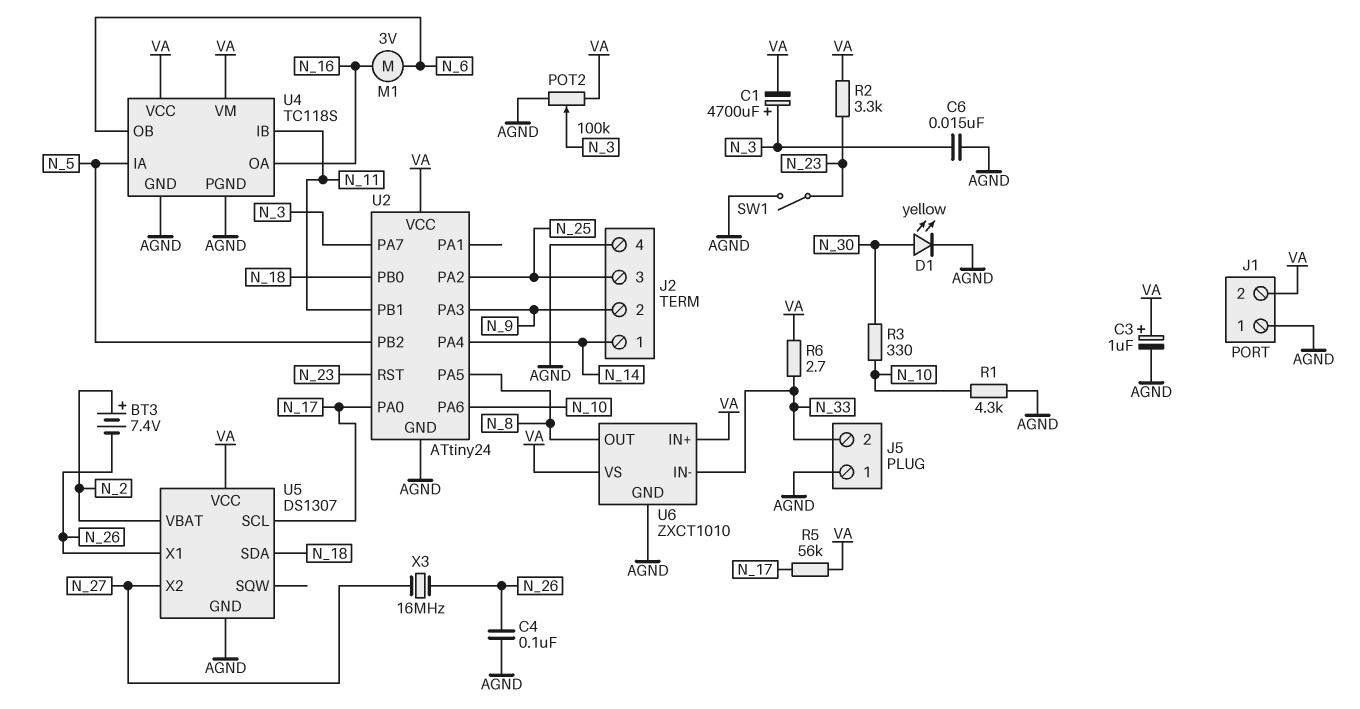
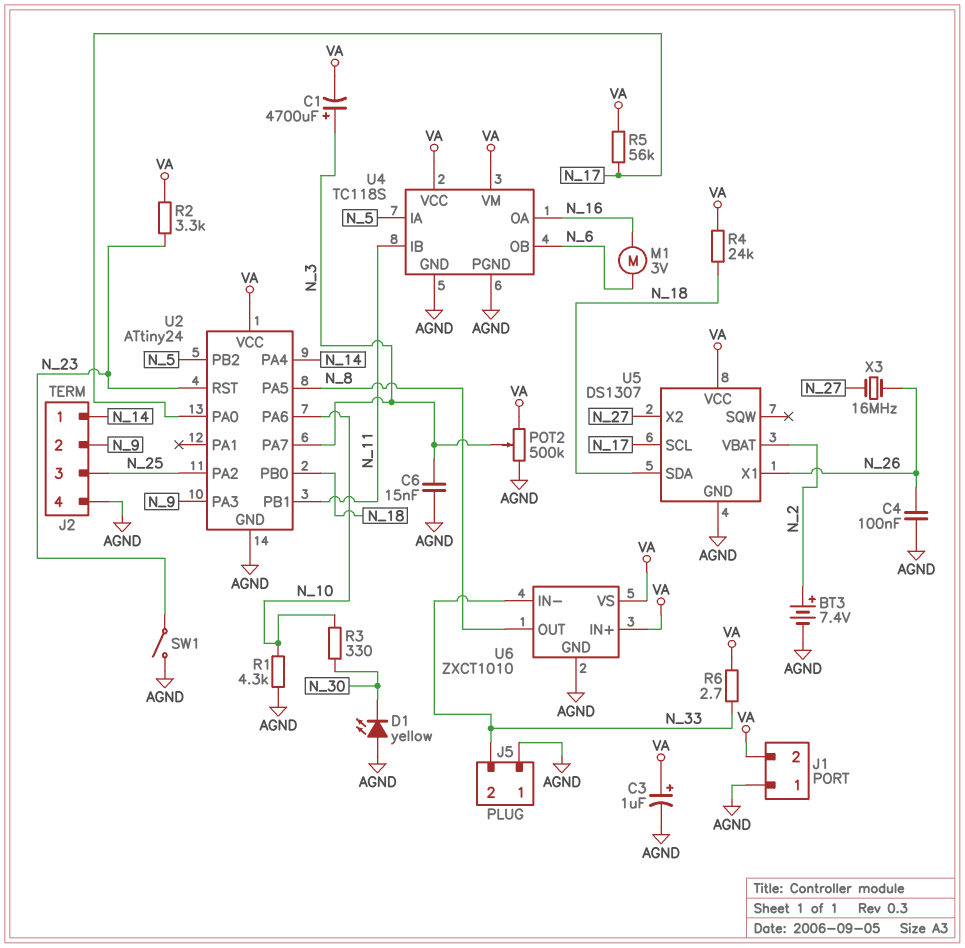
BT3: 7.4V (plus N_2, minus N_26) -> 7.4V (plus N_2, minus AGND)
D1: LED yellow (A N_30, K AGND) -> LED yellow (A AGND, K N_30)
POT2: 100k (AGND, VA, wiper N_3) -> 500k (AGND, VA, wiper N_3)
R4: none -> 24k (N_18, VA)

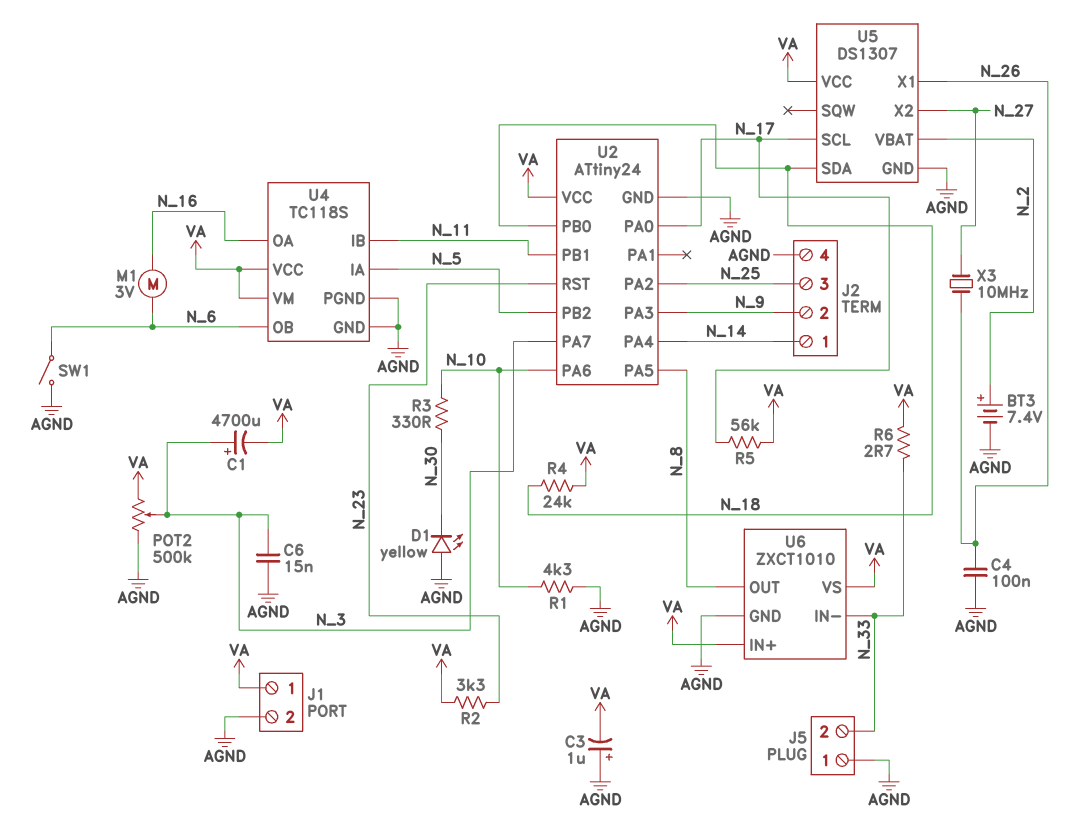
C3: 1uF (plus VA, minus AGND) -> 1uF (plus AGND, minus VA)
J1 pin 1: AGND -> VA
J1 pin 2: VA -> AGND
SW1: switch (AGND, N_23) -> switch (AGND, N_6)
X3: 16MHz (N_26, N_27) -> 10MHz (N_26, N_27)

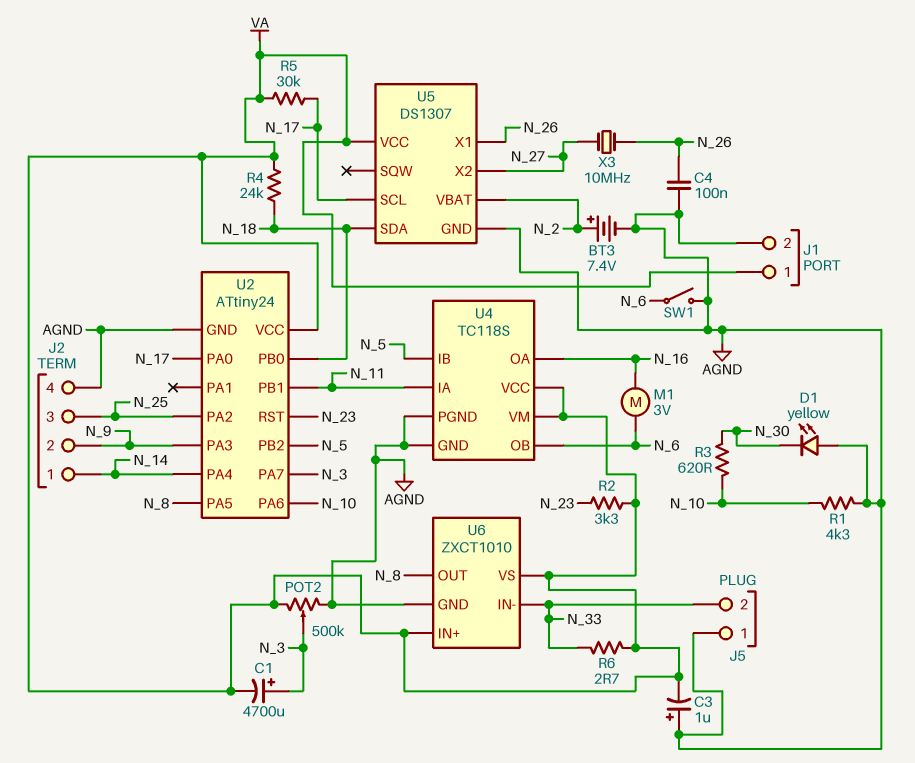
C6: 15nF (AGND, N_3) -> none
R3: 330 (N_10, N_30) -> 620 (N_10, N_30)
R5: 56k (N_17, VA) -> 30k (N_17, VA)
U4 pin IA: N_5 -> N_11
U4 pin IB: N_11 -> N_5

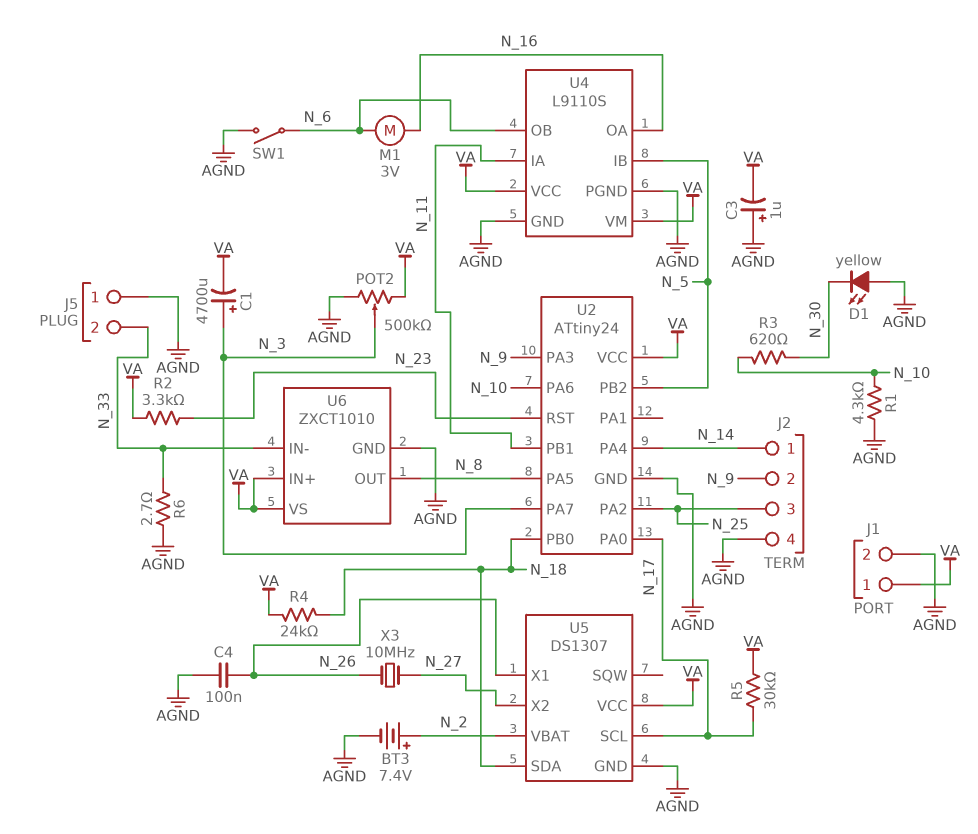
R6: 2.7 (N_33, VA) -> 2.7 (AGND, N_33)
U4: TC118S -> L9110S

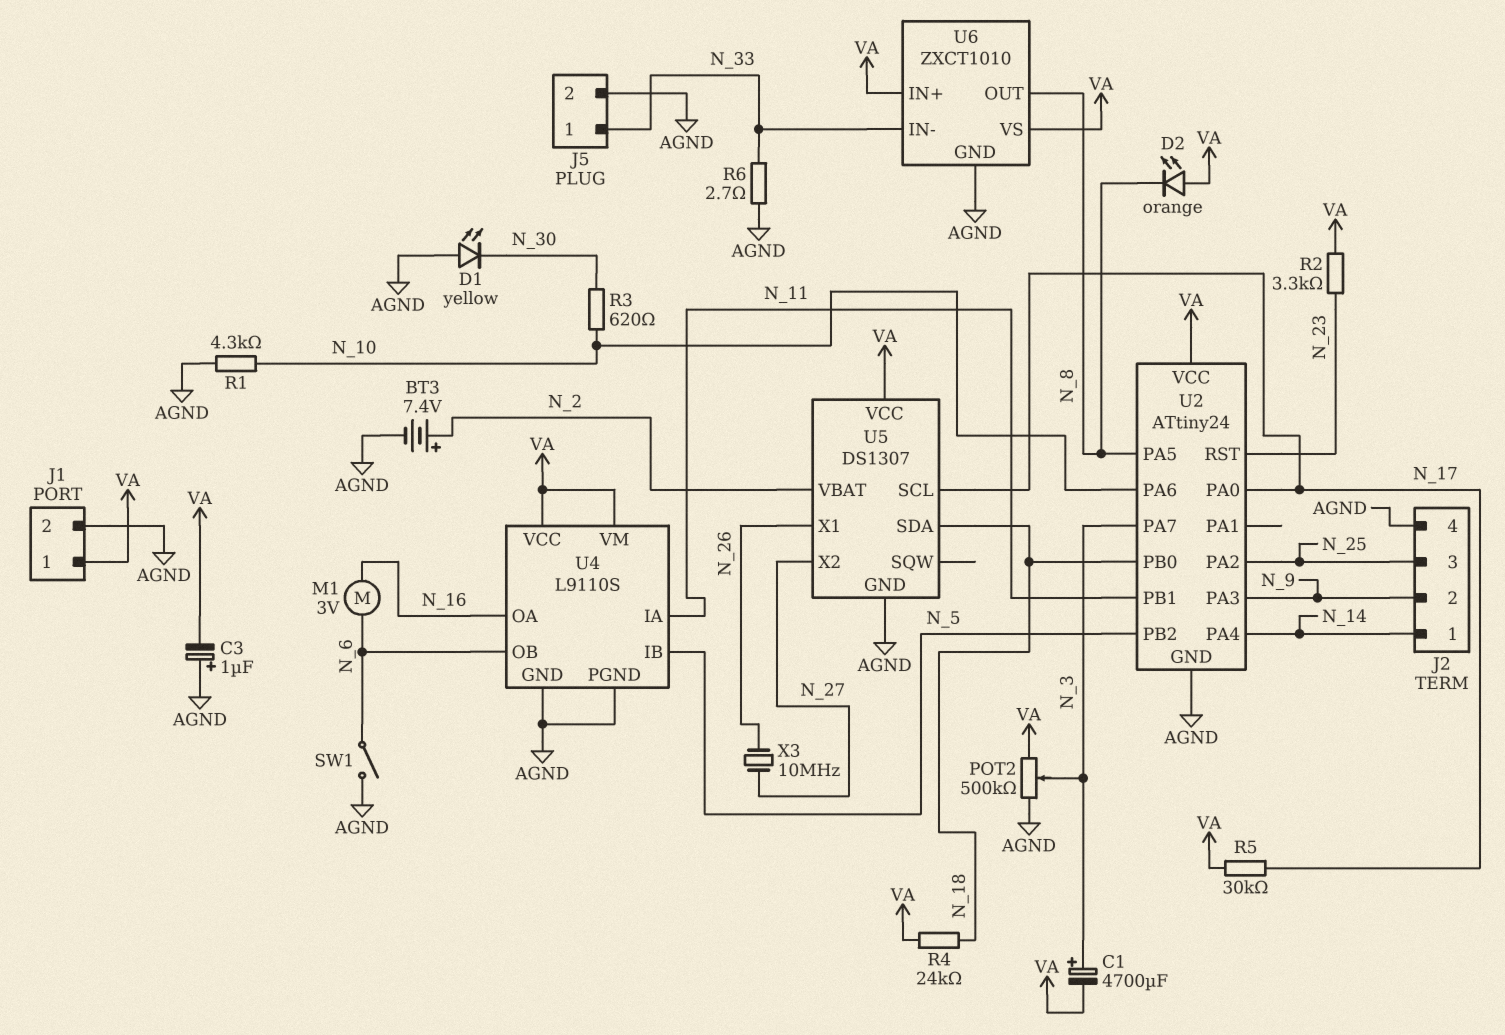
C4: 100nF (AGND, N_26) -> none
D2: none -> LED orange (A VA, K N_8)
J5 pin 1: AGND -> N_33
J5 pin 2: N_33 -> AGND

